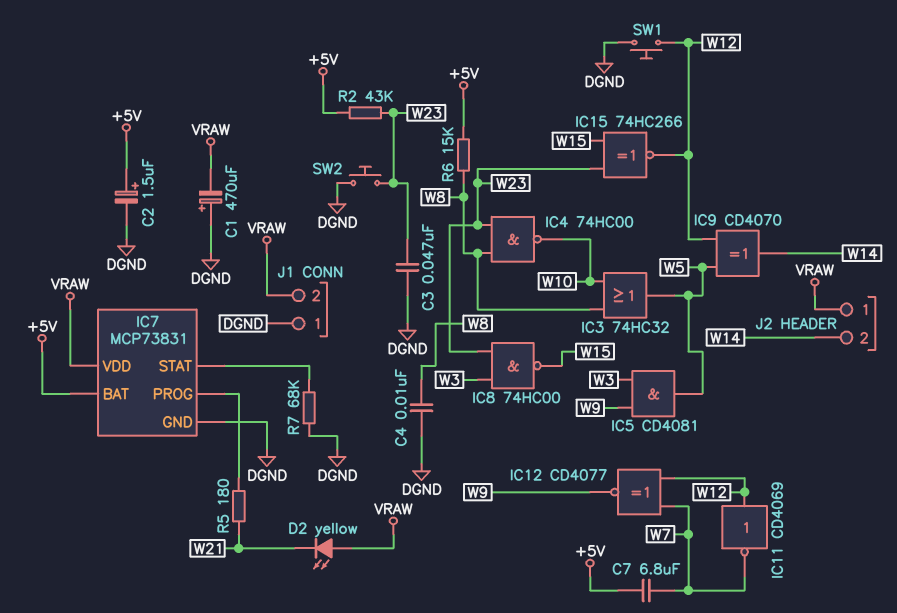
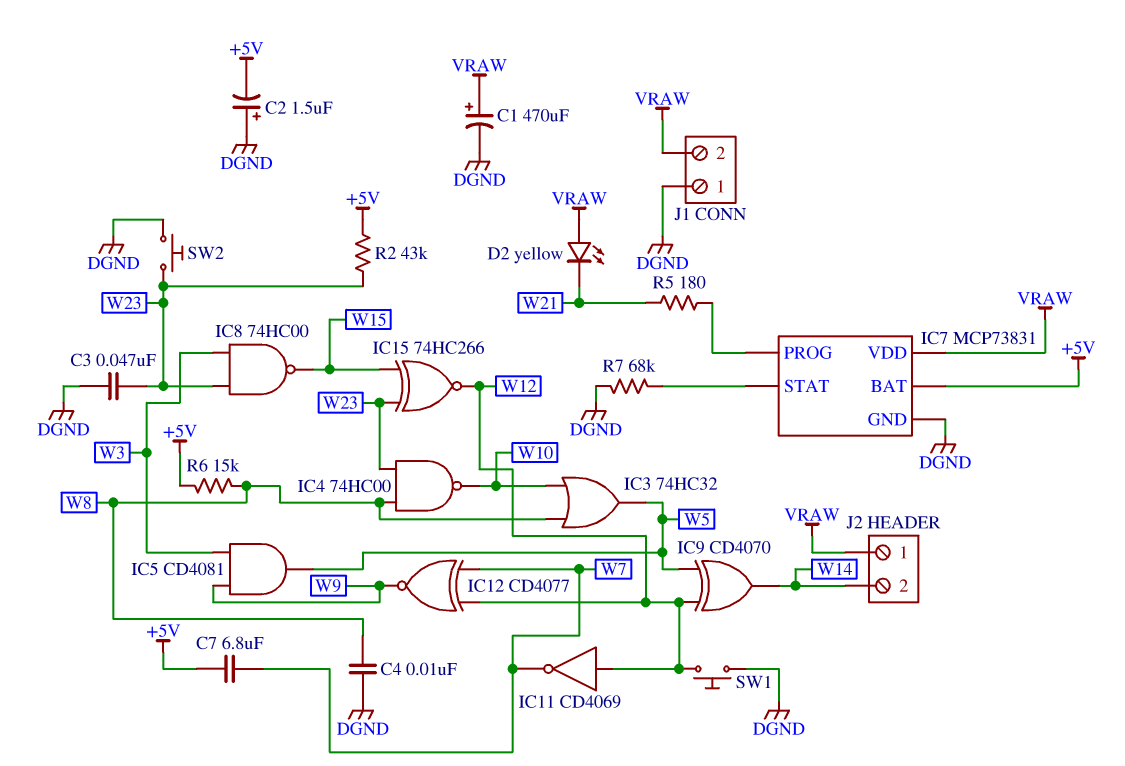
C1: 470uF (plus DGND, minus VRAW) -> 470uF (plus VRAW, minus DGND)
C2: 1.5uF (plus +5V, minus DGND) -> 1.5uF (plus DGND, minus +5V)

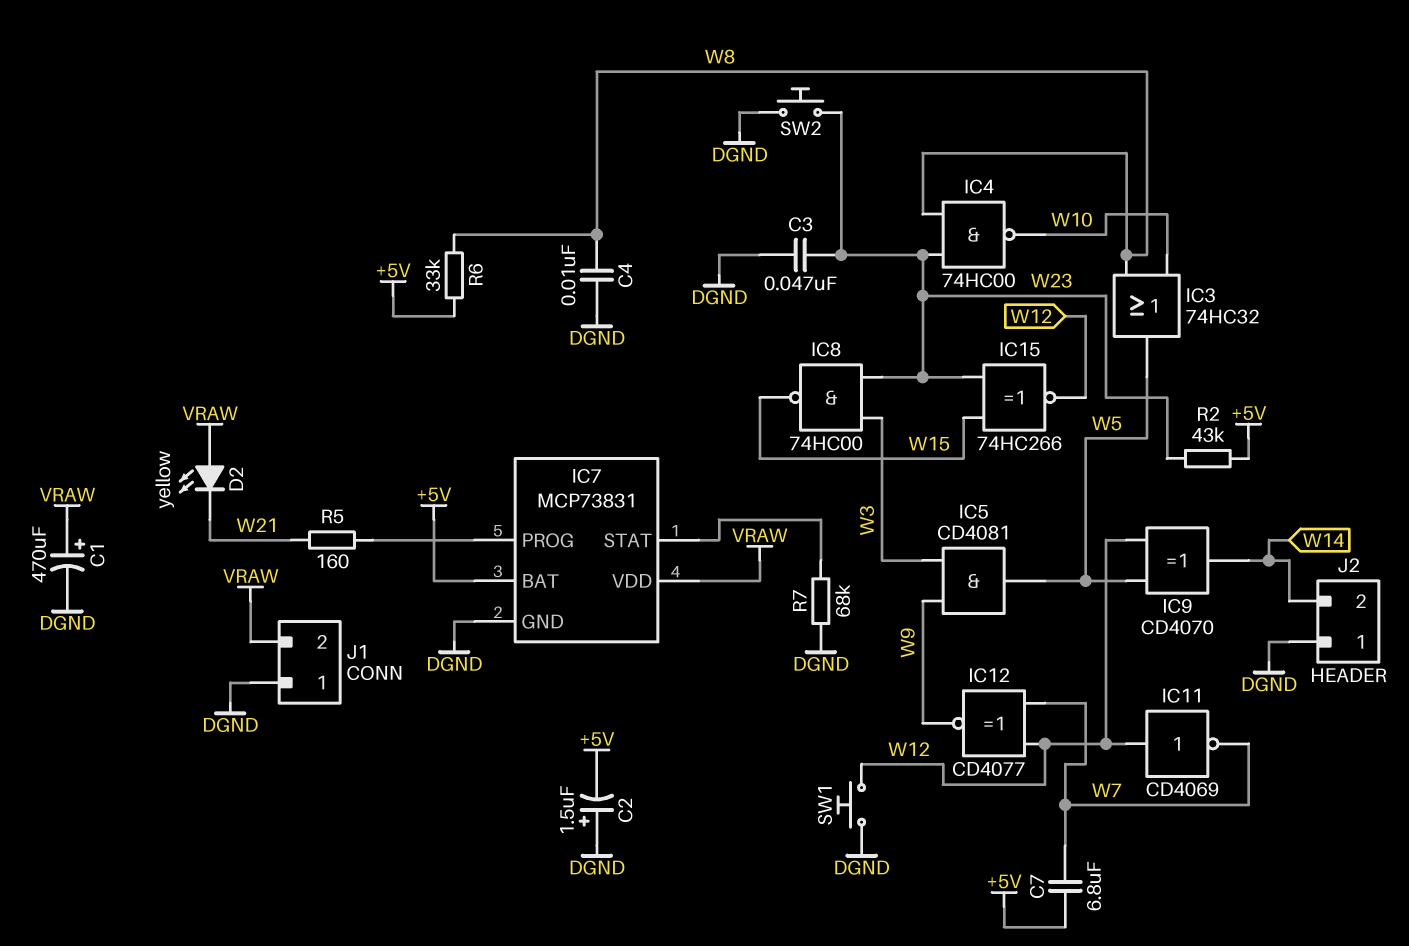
J2 pin 1: VRAW -> DGND
R5: 180 (IC7/PROG, W21) -> 160 (IC7/PROG, W21)
R6: 15k (+5V, W8) -> 33k (+5V, W8)

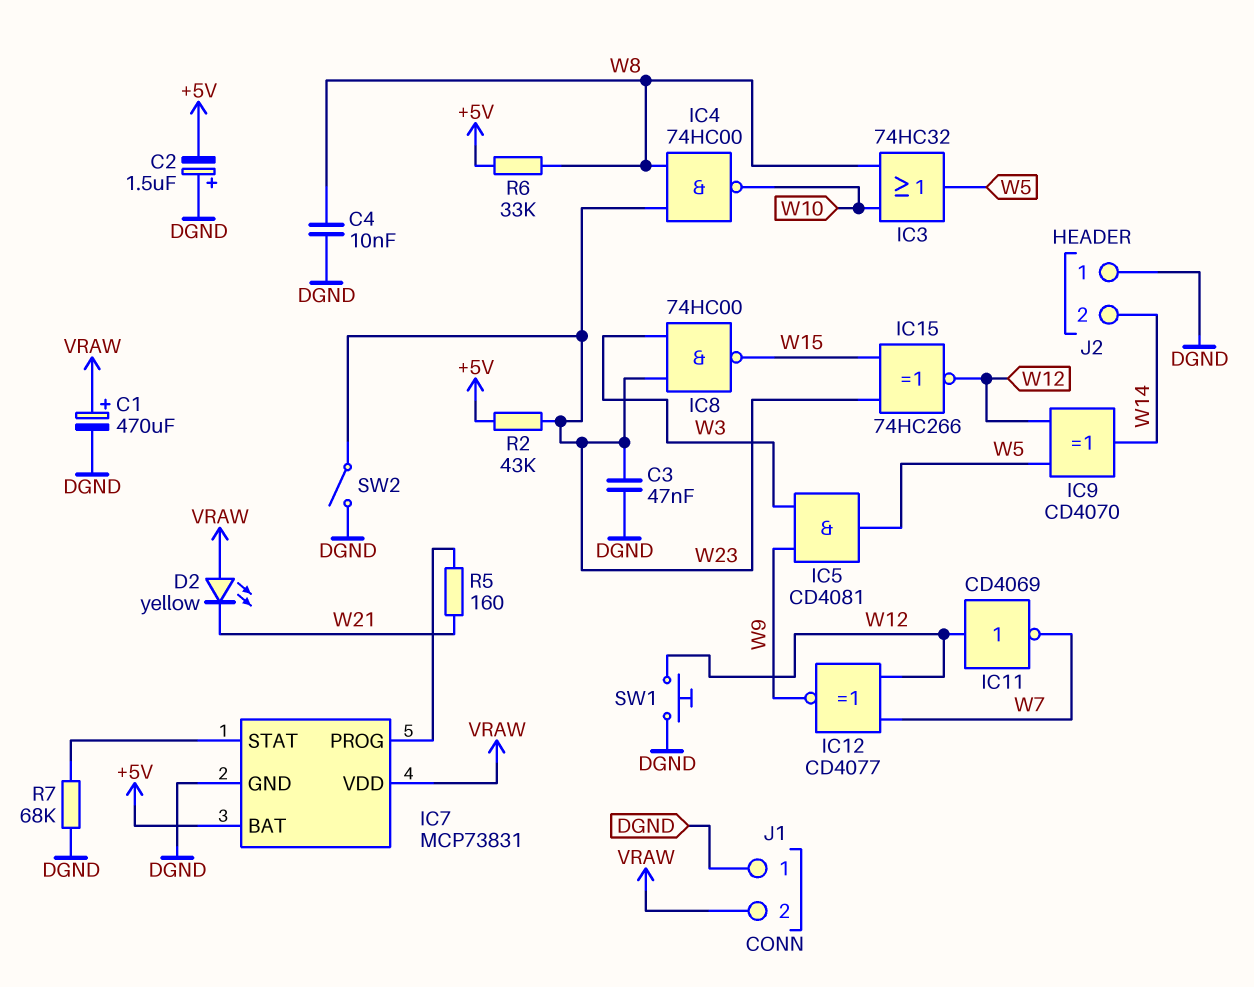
C7: 6.8uF (+5V, W7) -> none
SW2: button (DGND, W23) -> switch (DGND, W23)

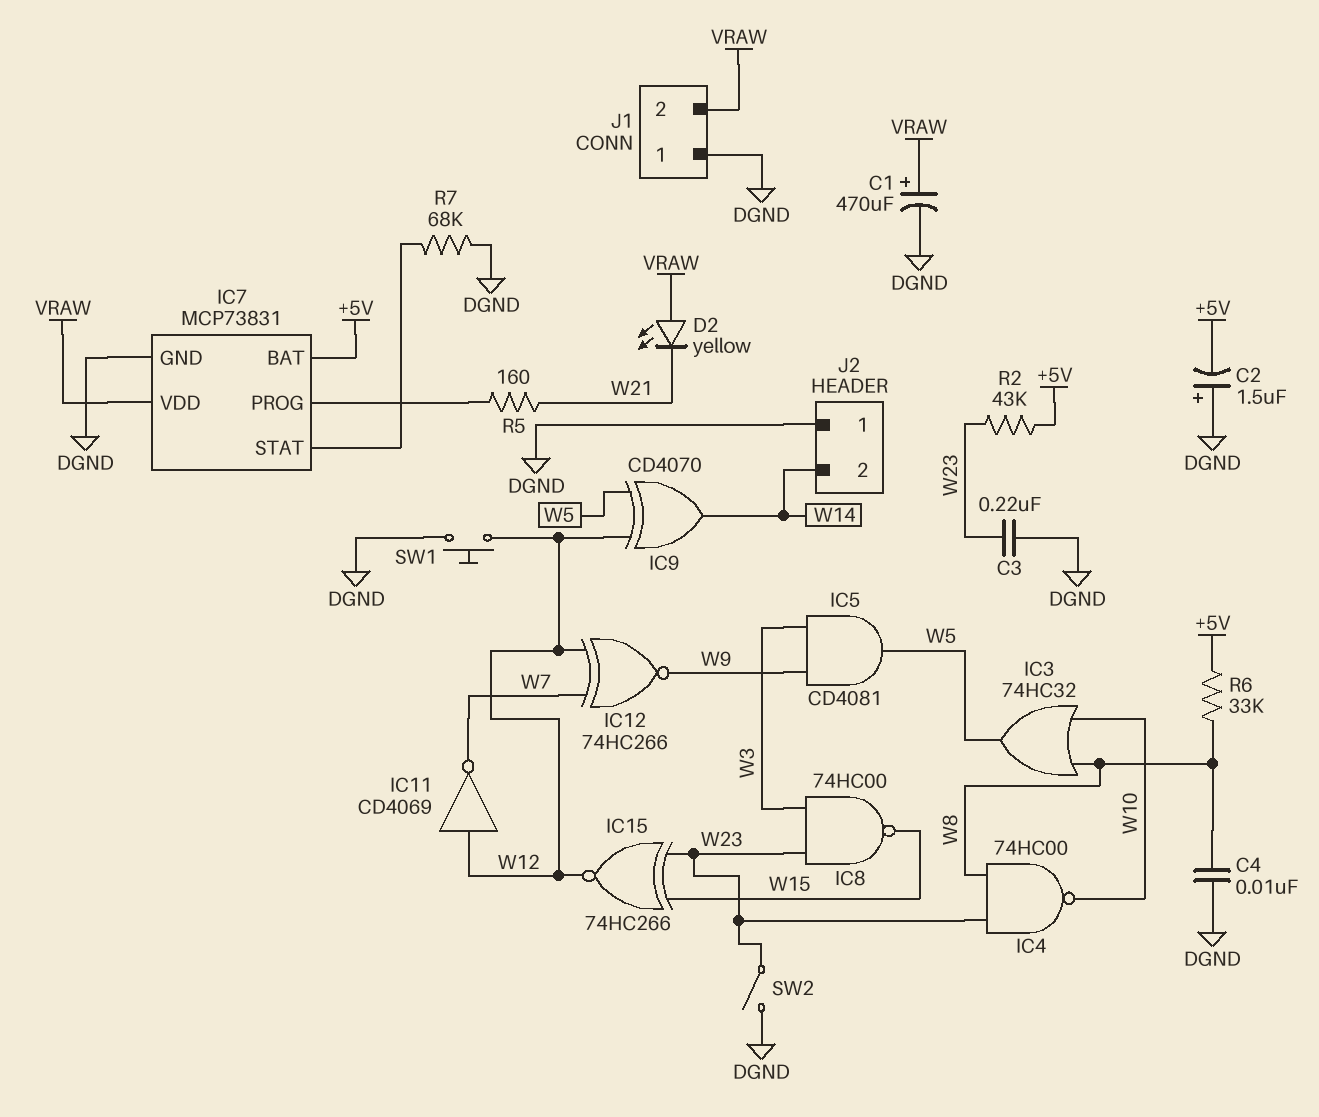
C3: 47nF (DGND, W23) -> 220nF (DGND, W23)
IC12: XNOR CD4077 (in W7, in W12, out W9) -> XNOR 74HC266 (in W7, in W12, out W9)

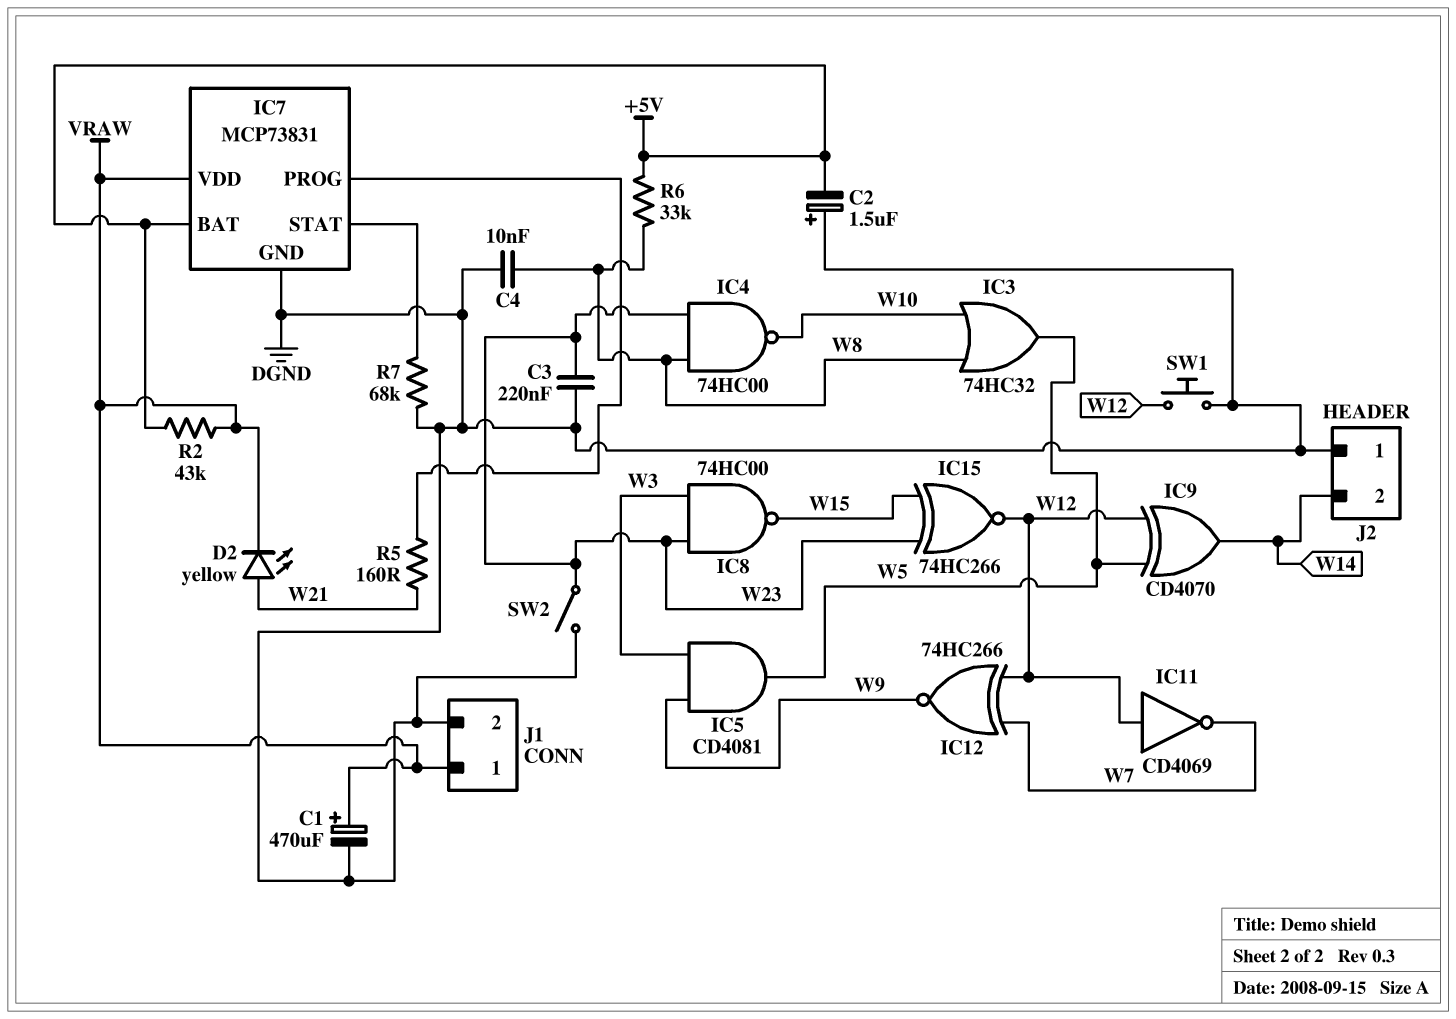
D2: LED yellow (A VRAW, K W21) -> LED yellow (A W21, K VRAW)
J1 pin 1: DGND -> VRAW
J1 pin 2: VRAW -> DGND
R2: 43k (+5V, W23) -> 43k (+5V, VRAW)

